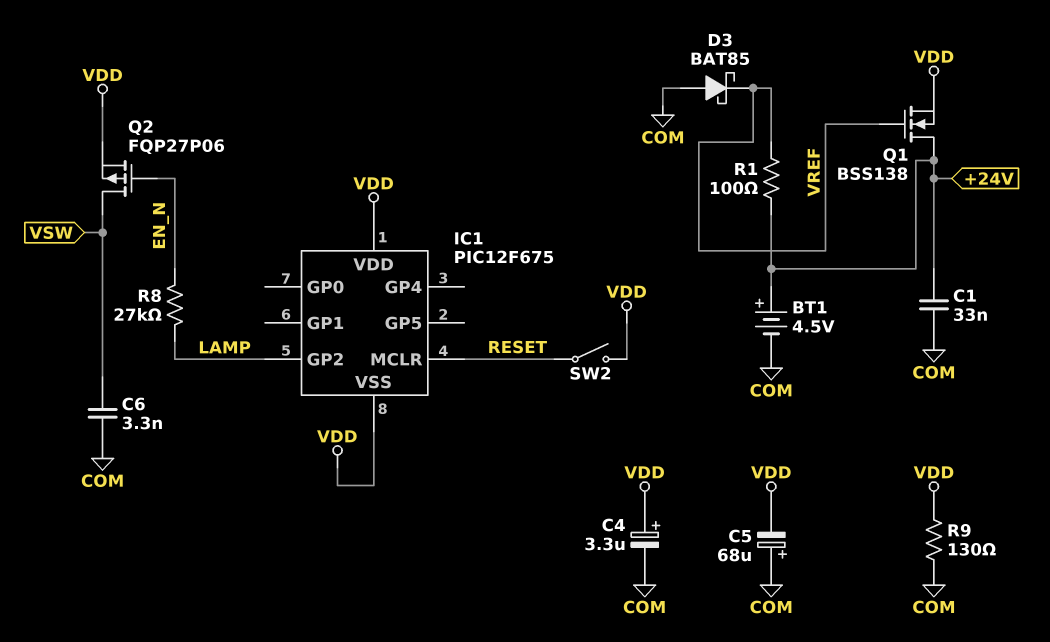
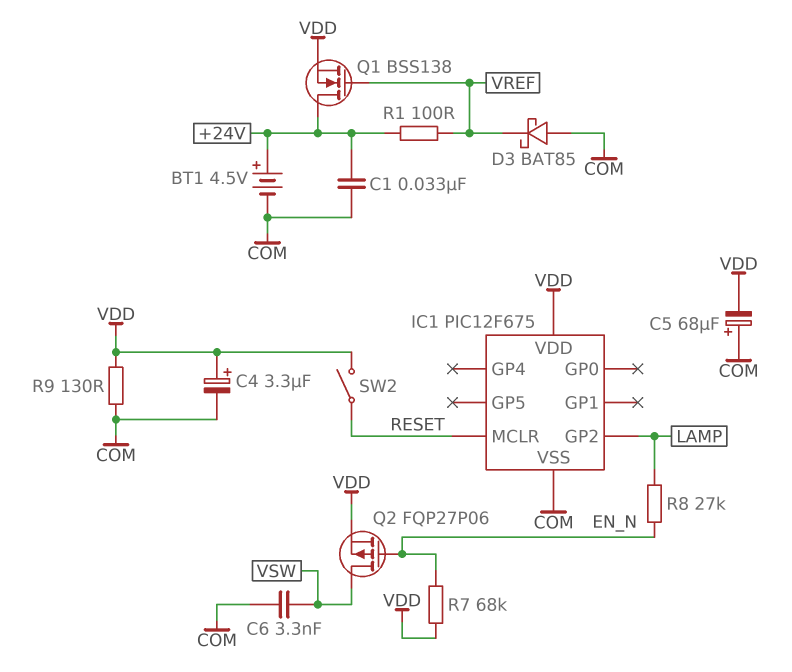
IC1 pin VSS: VDD -> COM
R7: none -> 68k (EN_N, VDD)

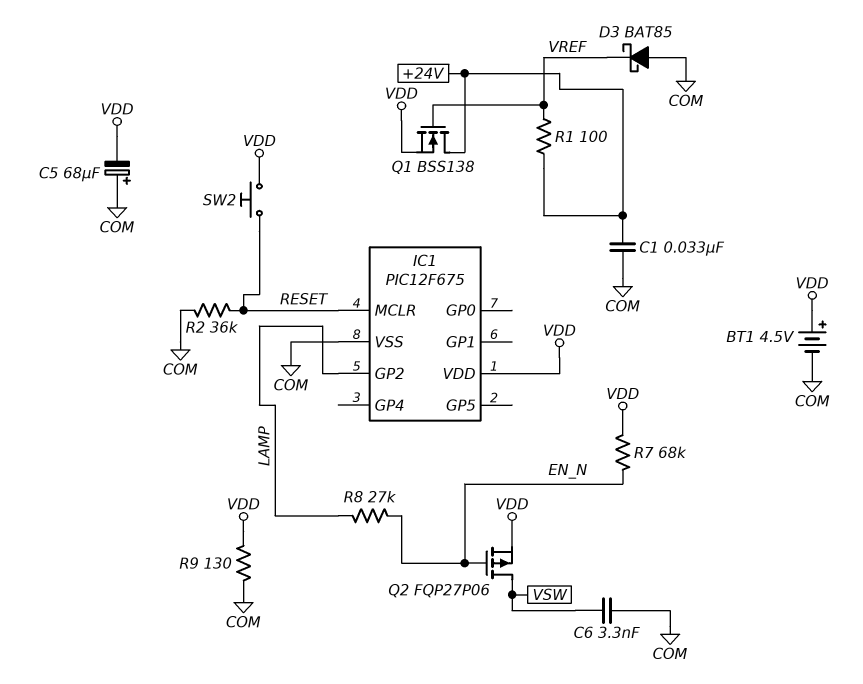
BT1: 4.5V (plus +24V, minus COM) -> 4.5V (plus VDD, minus COM)
C4: 3.3uF (plus VDD, minus COM) -> none
R2: none -> 36k (COM, RESET)
SW2: switch (RESET, VDD) -> button (RESET, VDD)

